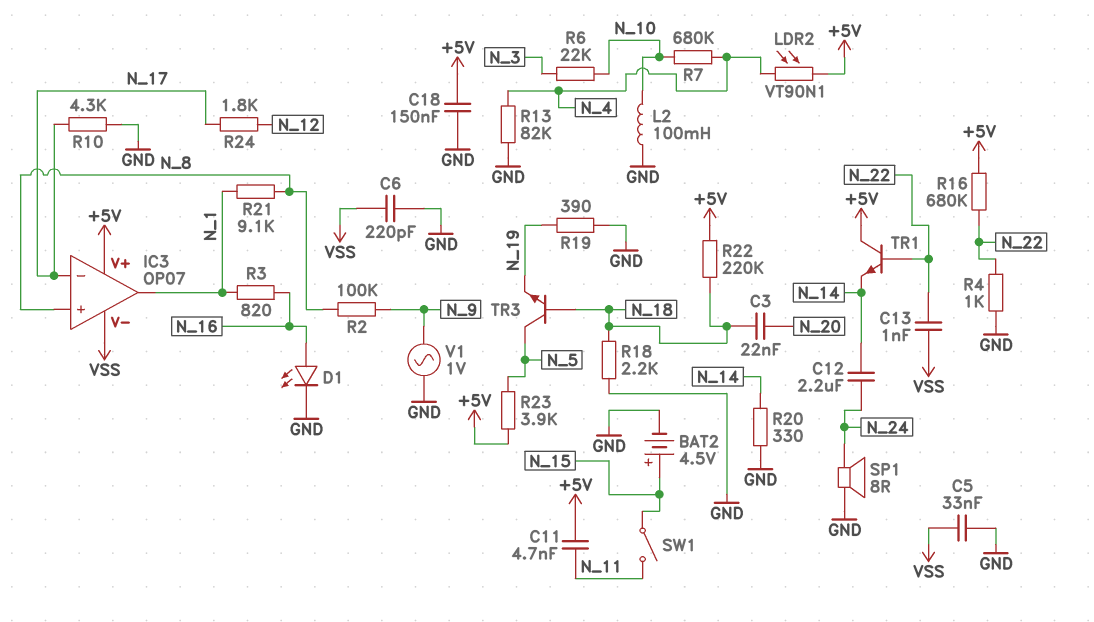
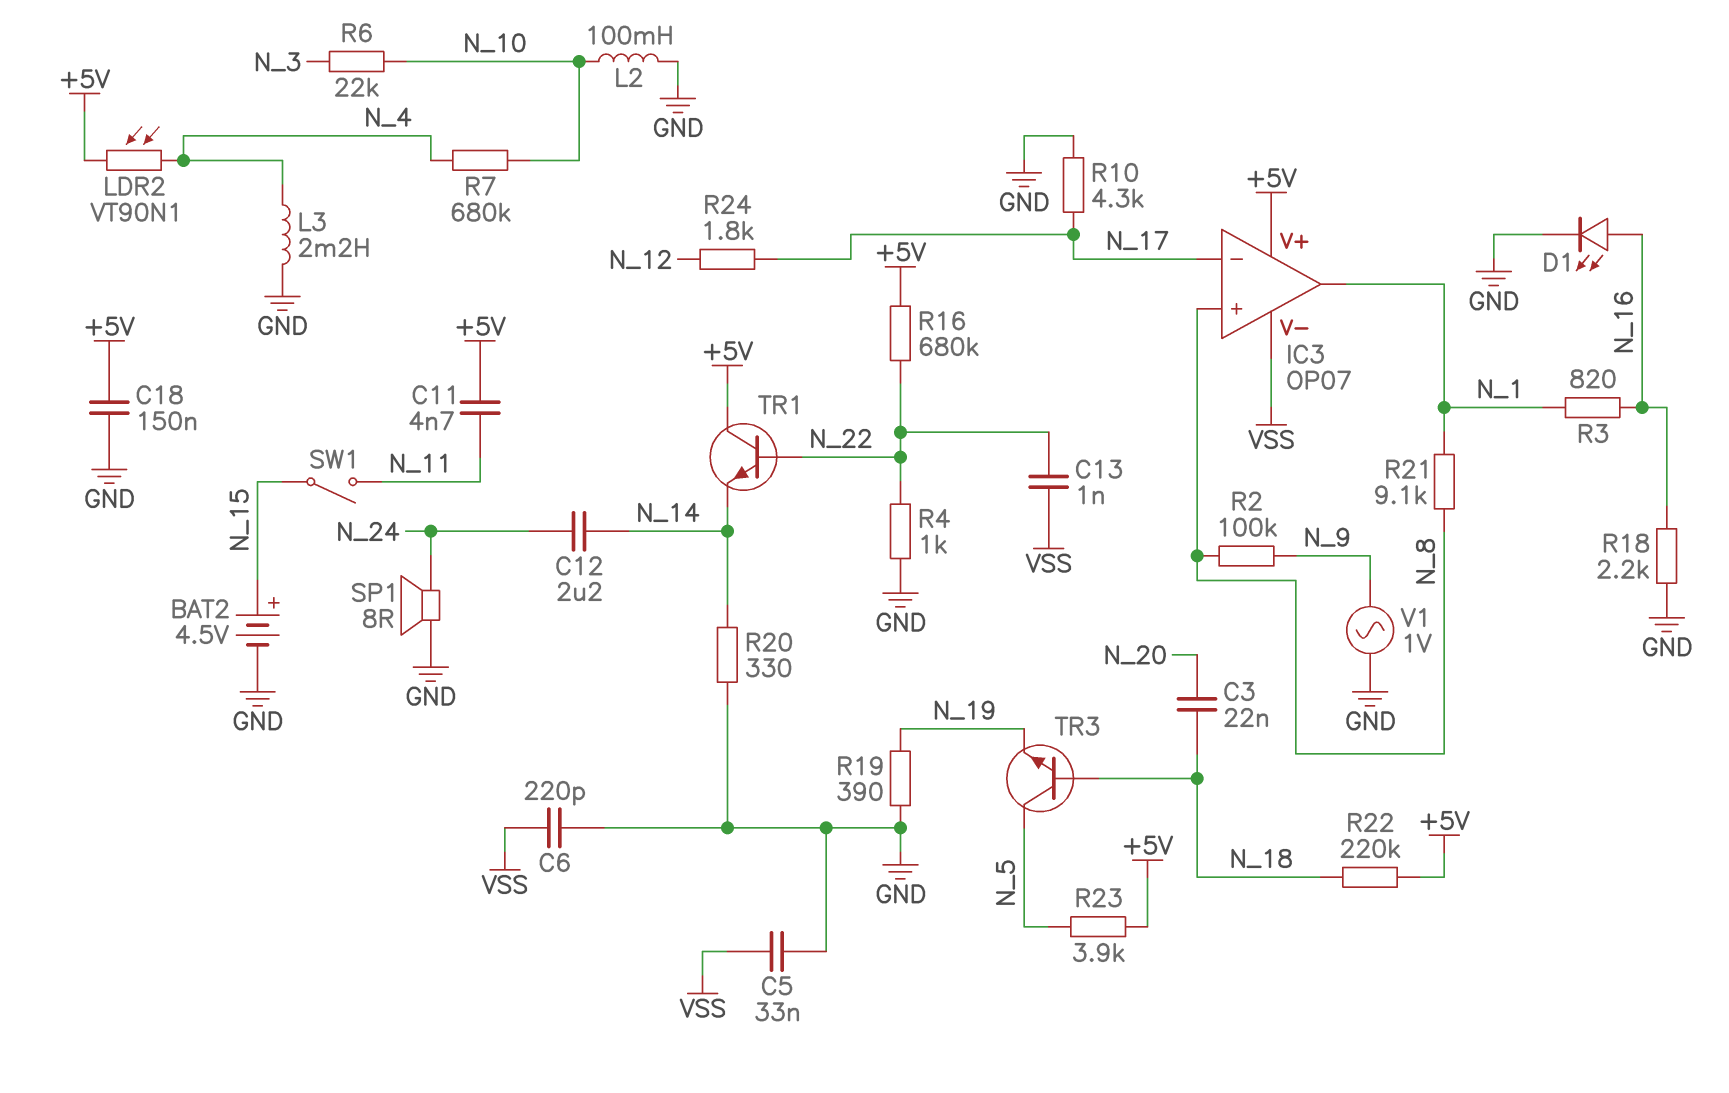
L3: none -> 2.2mH (GND, N_4)
R13: 82k (GND, N_4) -> none
R18: 2.2k (GND, N_18) -> 2.2k (GND, N_16)

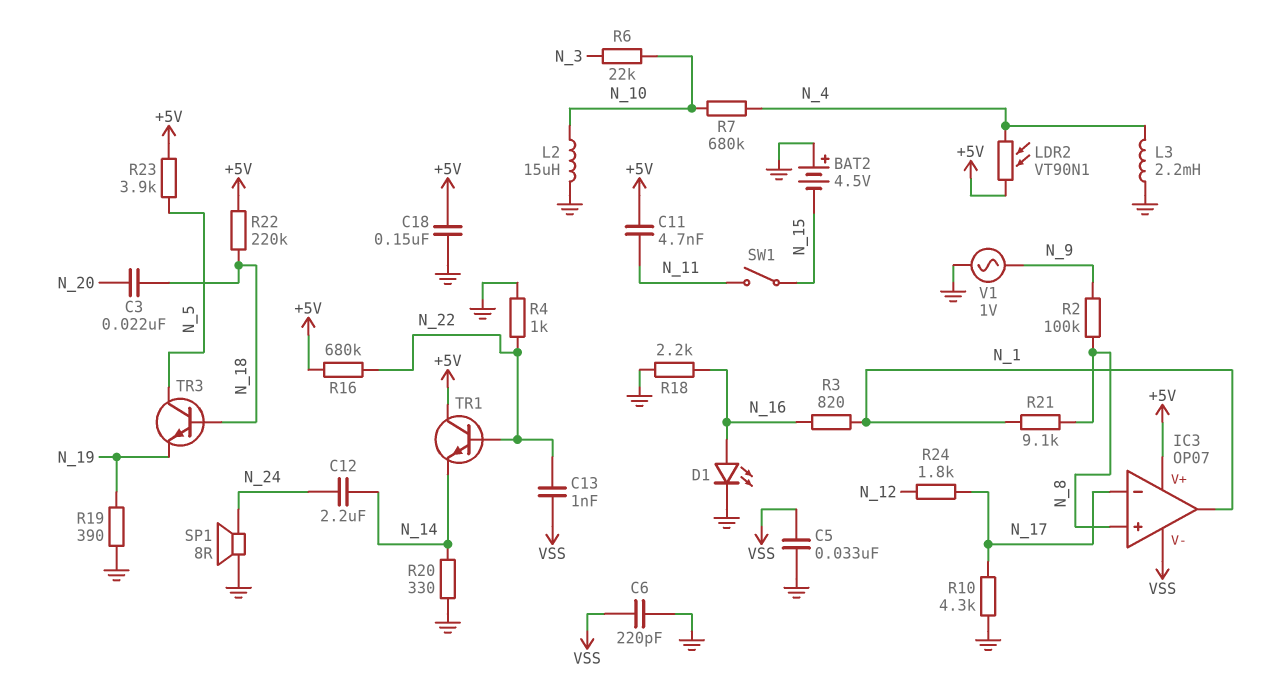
BAT2: 4.5V (plus N_15, minus GND) -> 4.5V (plus GND, minus N_15)
L2: 100mH (GND, N_10) -> 15uH (GND, N_10)

